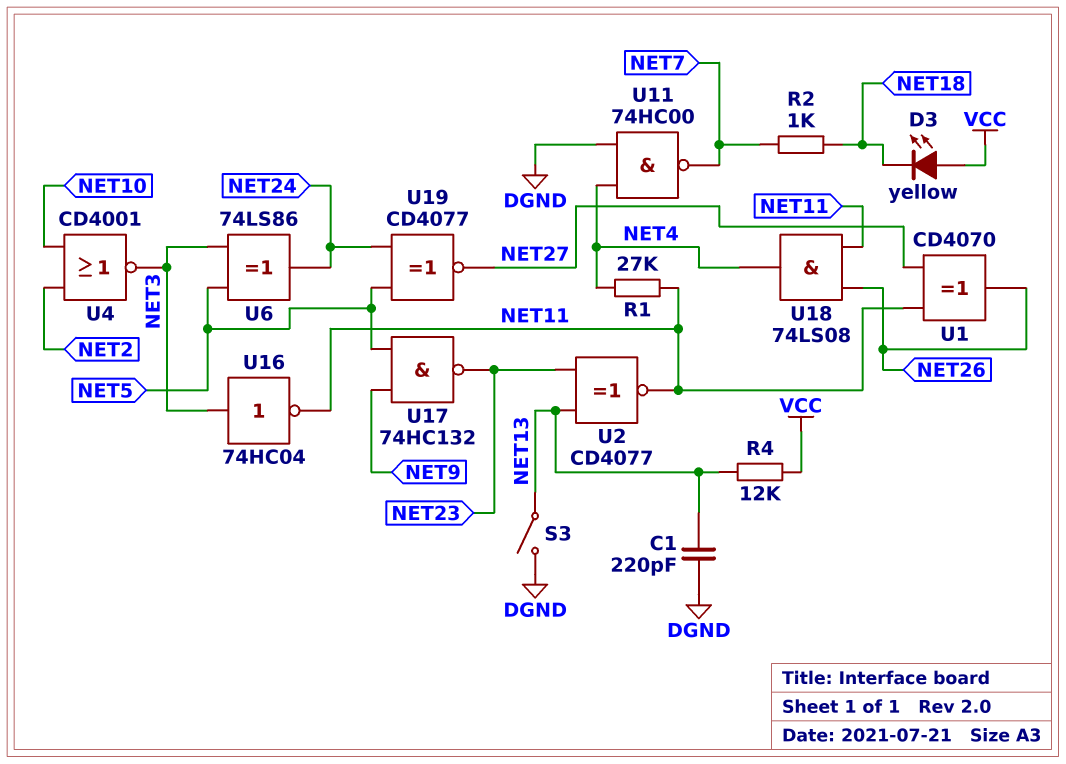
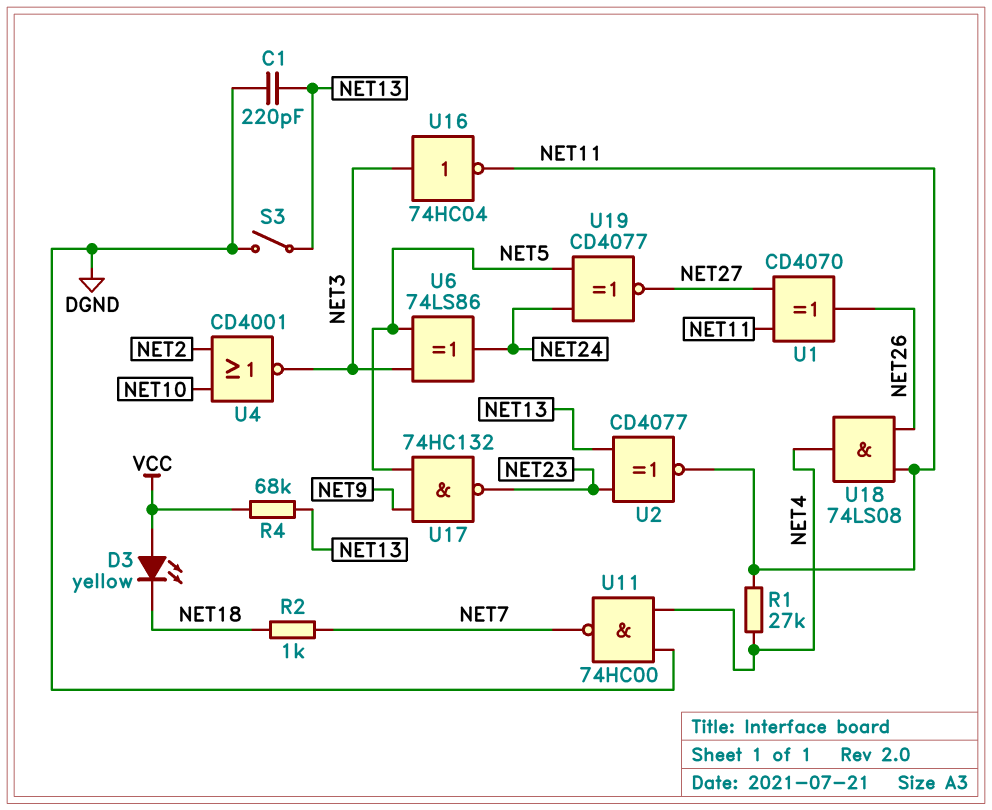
R4: 12k (NET13, VCC) -> 68k (NET13, VCC)

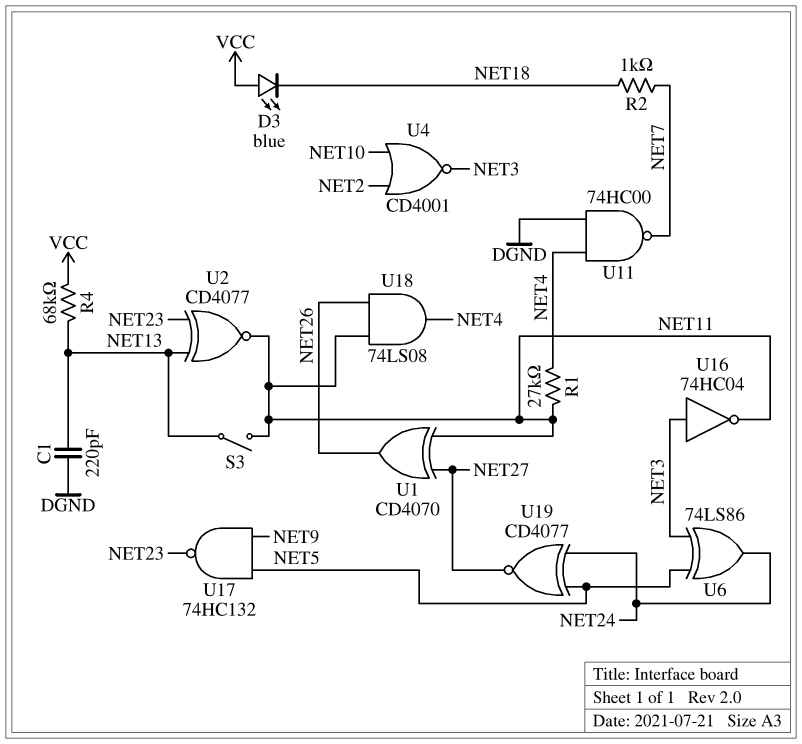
D3: LED yellow (A VCC, K NET18) -> LED blue (A VCC, K NET18)
S3: switch (DGND, NET13) -> switch (NET11, NET13)

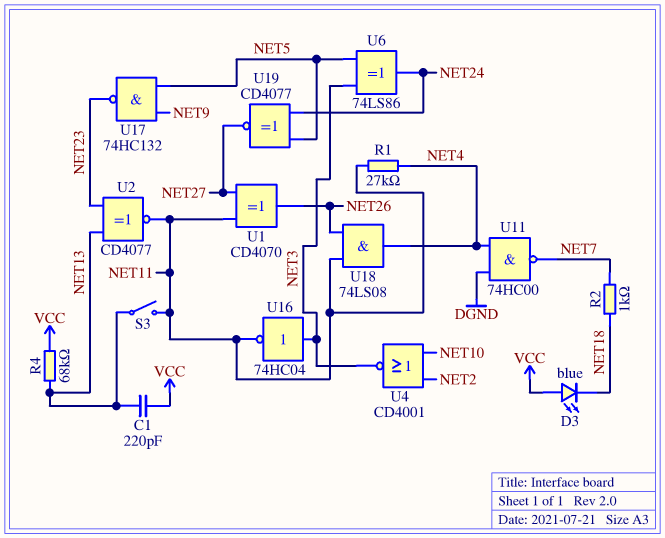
C1: 220pF (DGND, NET13) -> 220pF (NET13, VCC)

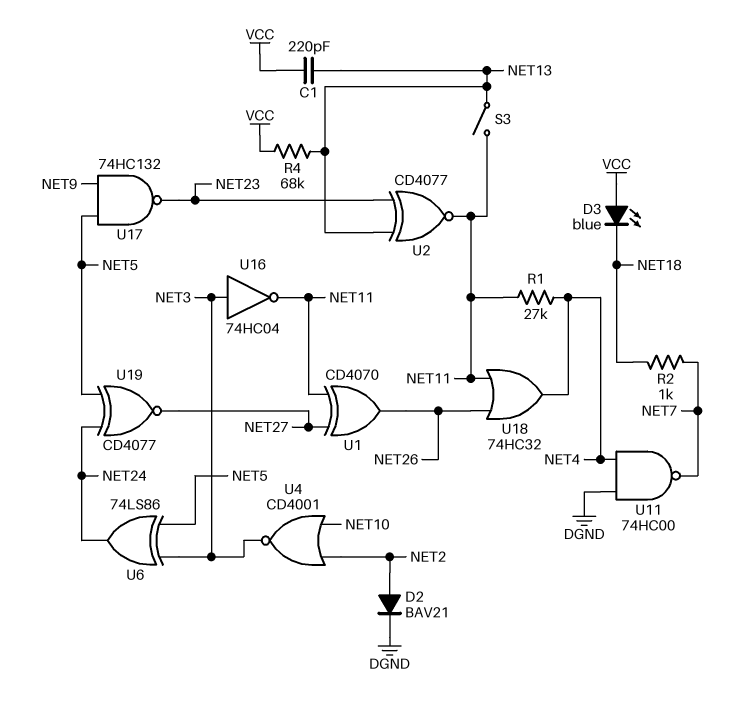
D2: none -> diode BAV21 (A NET2, K DGND)
U18: AND 74LS08 (in NET11, in NET26, out NET4) -> OR 74HC32 (in NET11, in NET26, out NET4)

